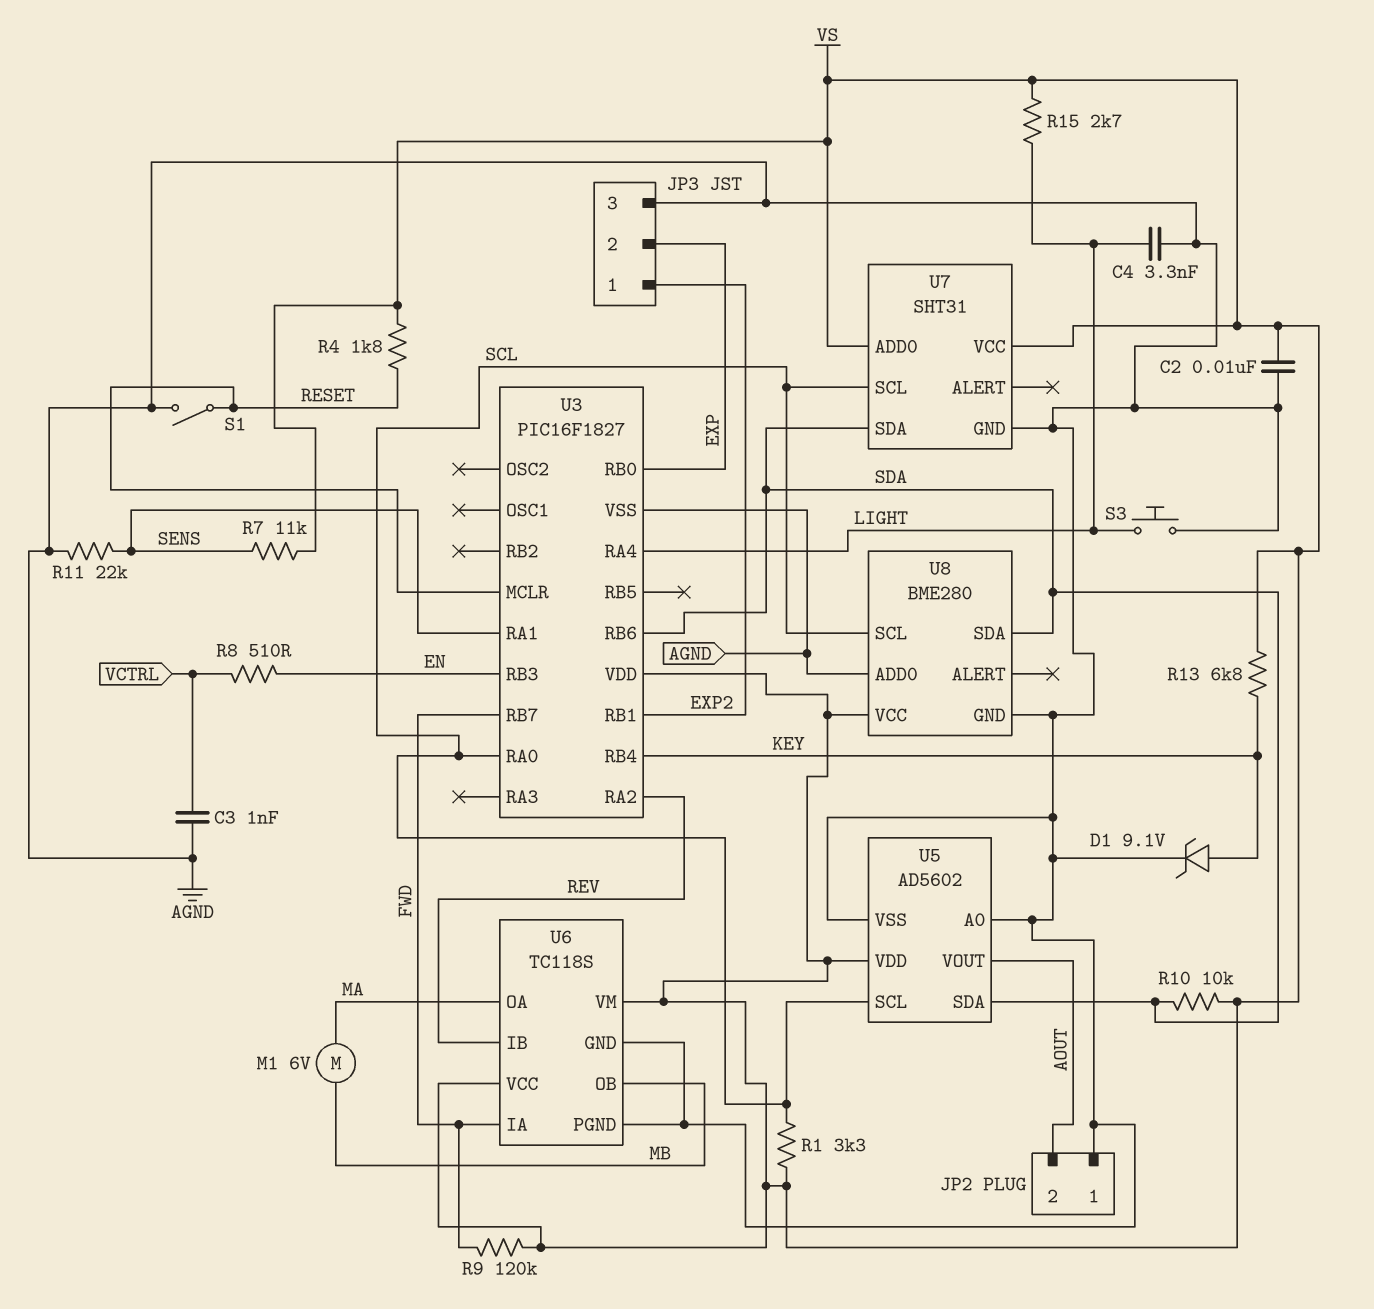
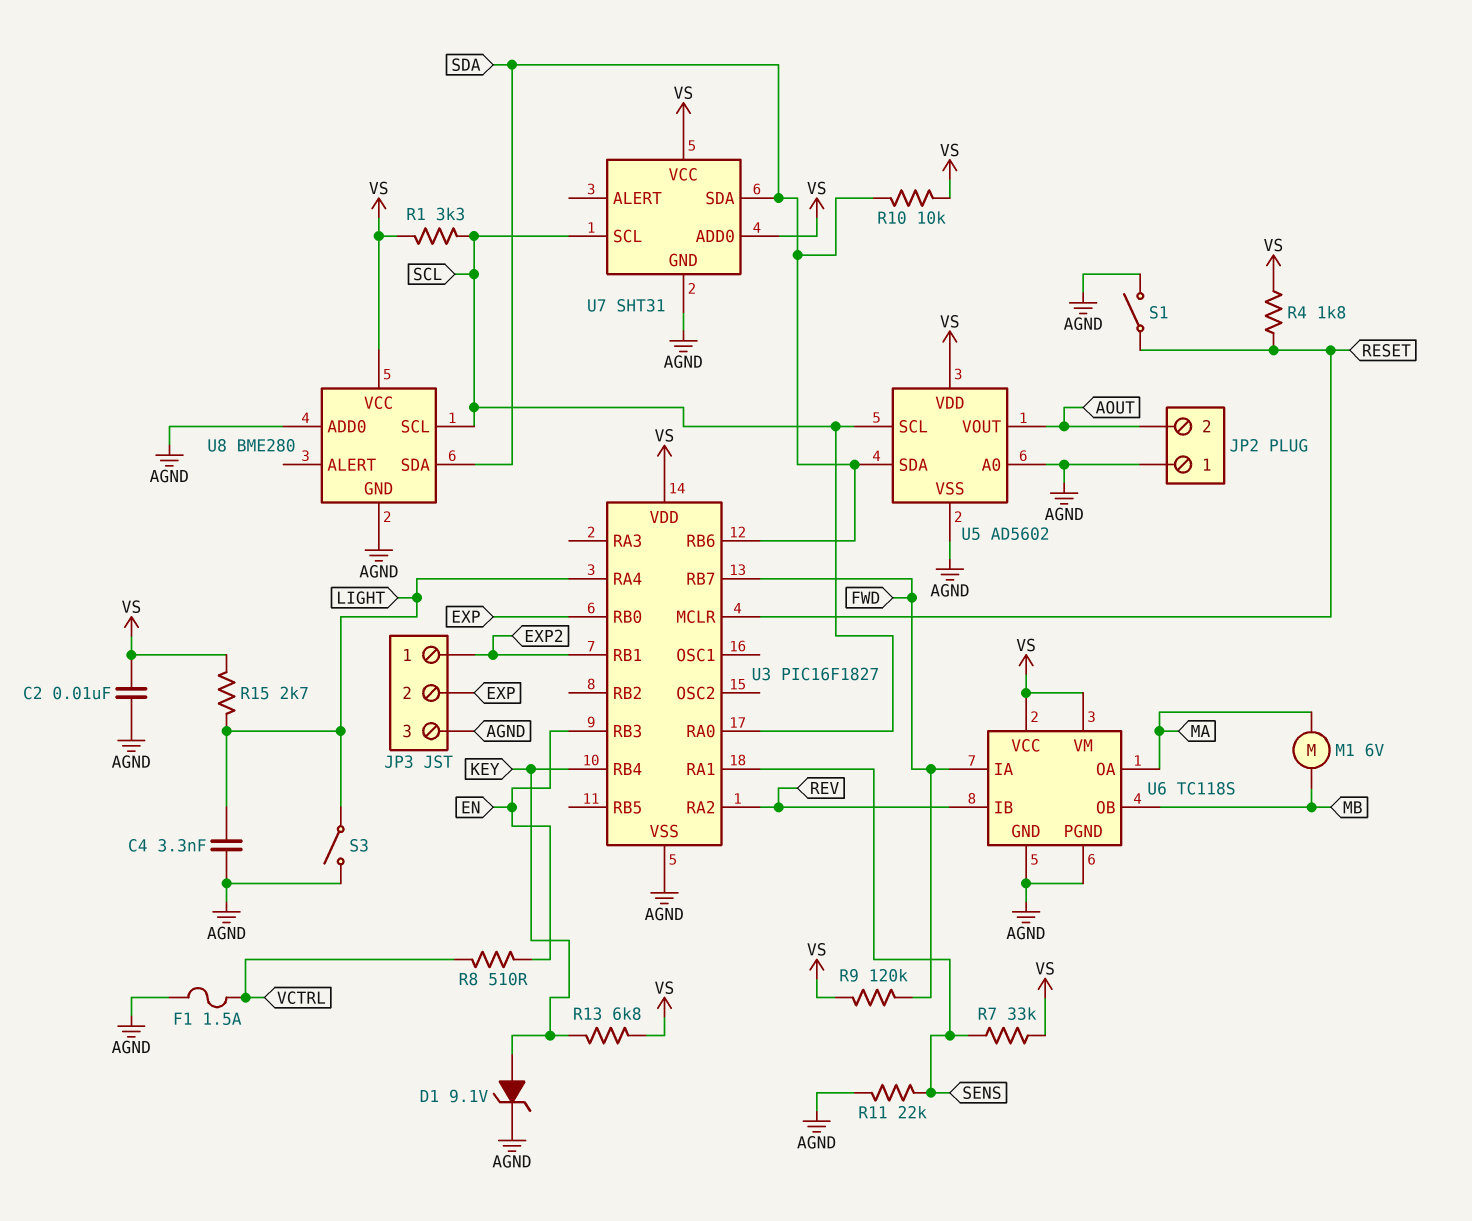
C3: 1nF (AGND, VCTRL) -> none
F1: none -> 1.5A (AGND, VCTRL)
R7: 11k (SENS, VS) -> 33k (SENS, VS)
S3: button (AGND, LIGHT) -> switch (AGND, LIGHT)

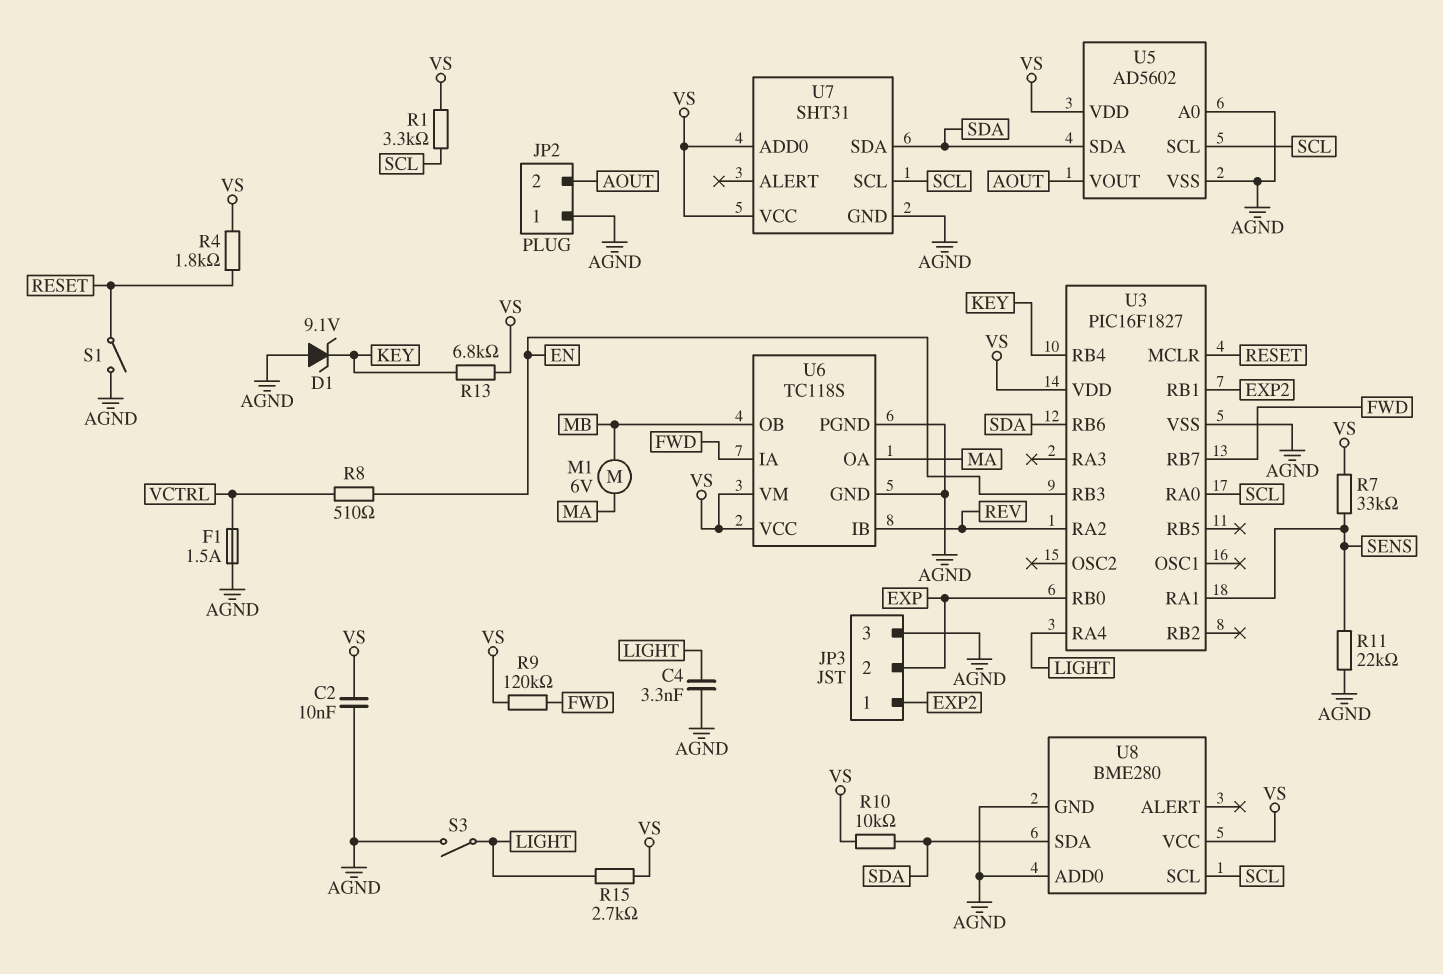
D1: zener 9.1V (A KEY, K AGND) -> zener 9.1V (A AGND, K KEY)

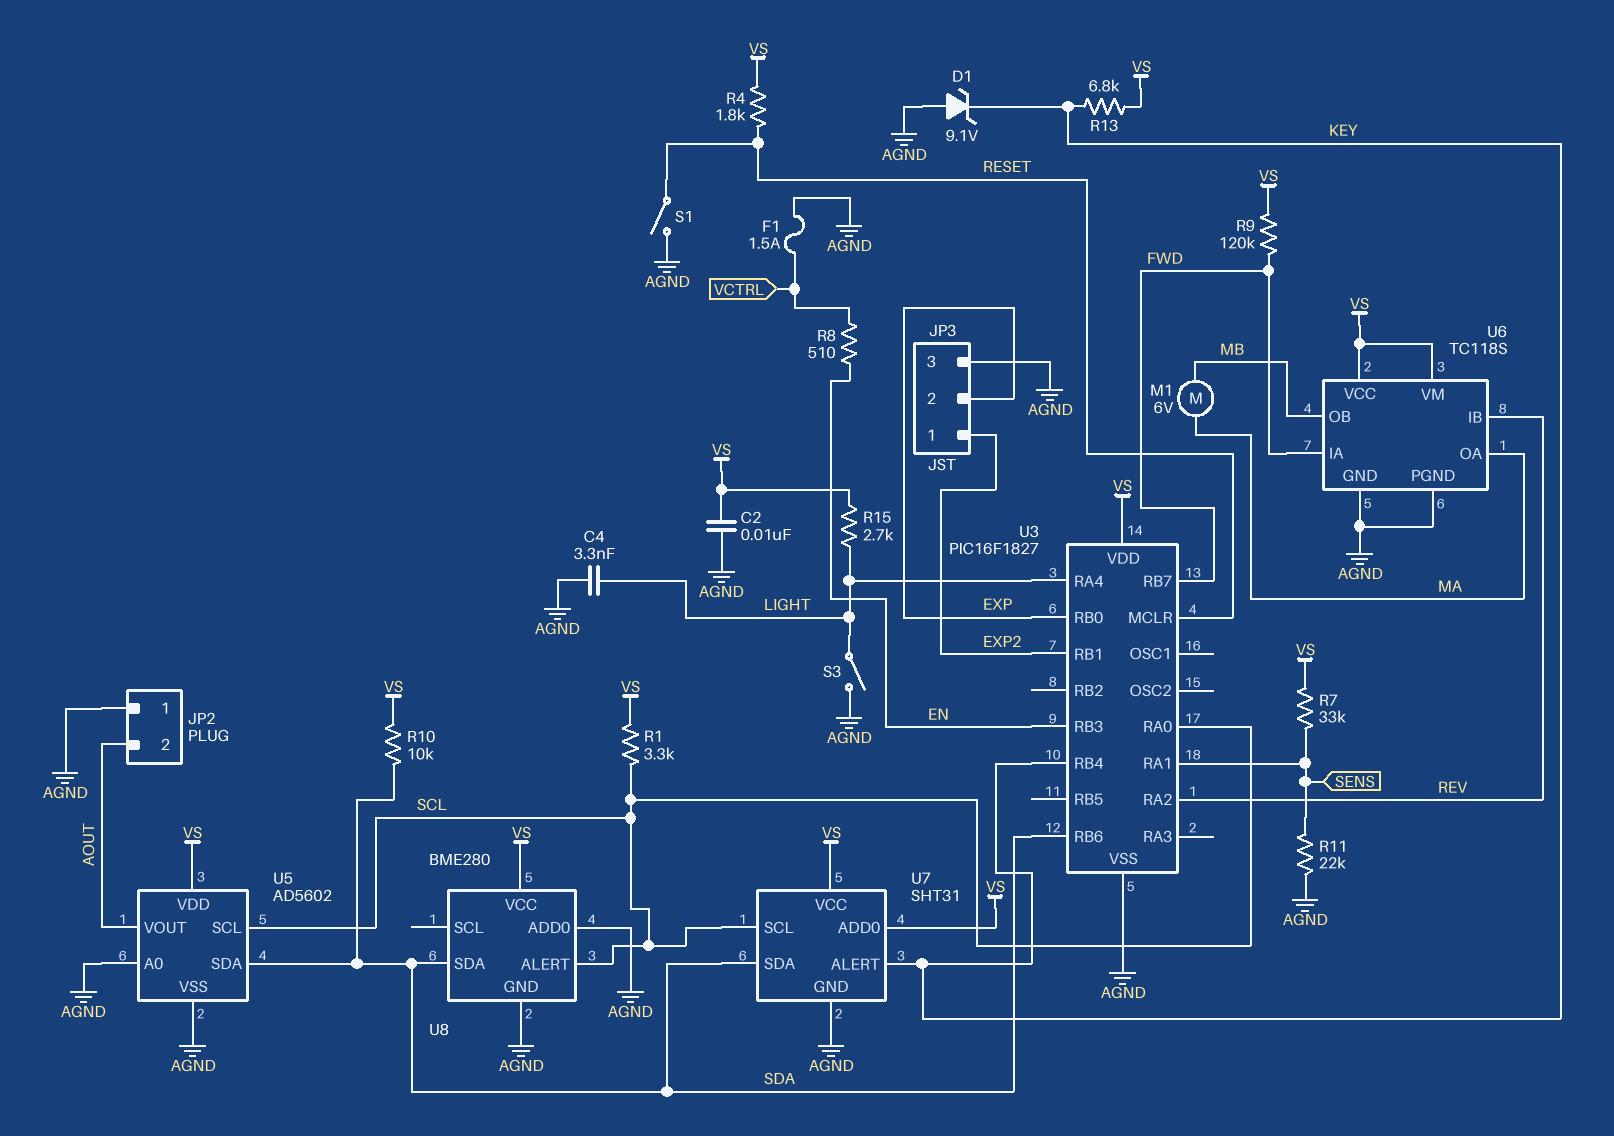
U7 pin ALERT: none -> KEY
U8 pin ALERT: none -> SCL
U8 pin SCL: SCL -> none

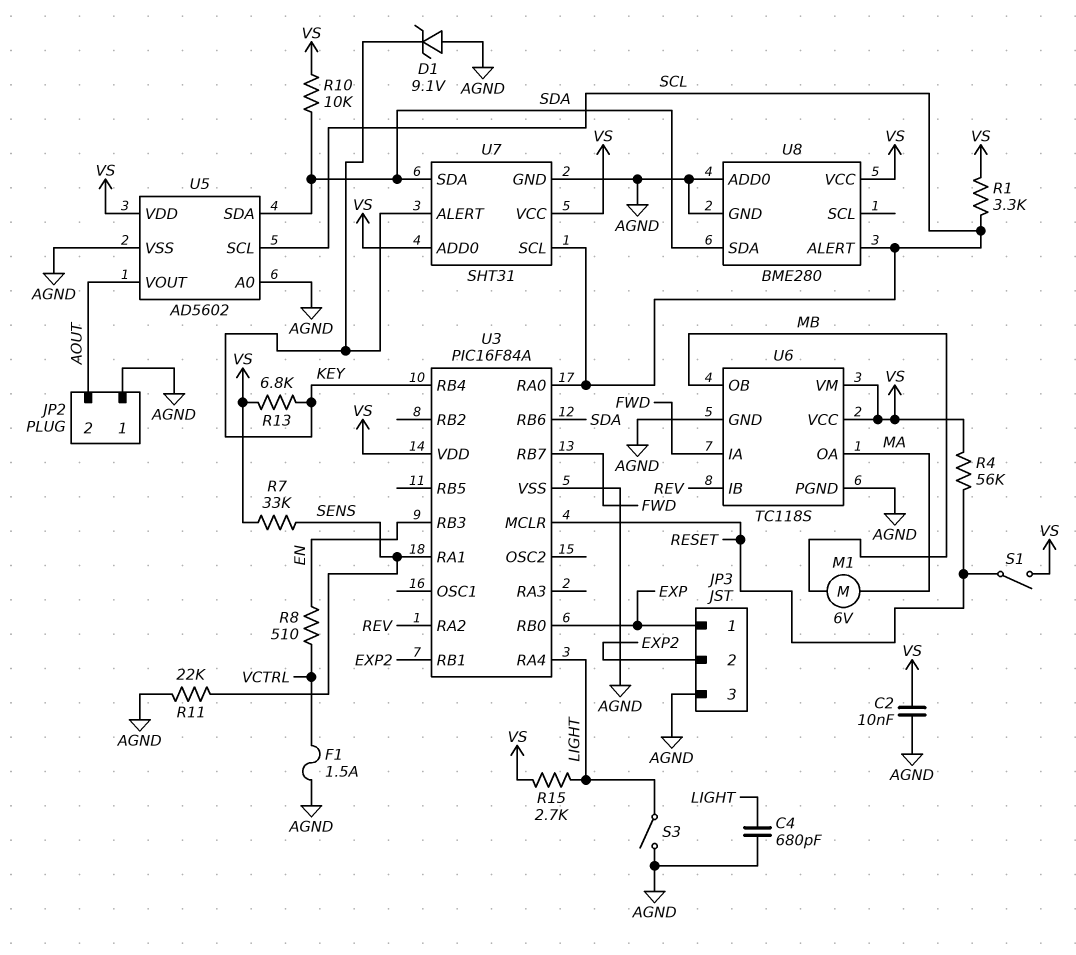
C4: 3.3nF (AGND, LIGHT) -> 680pF (AGND, LIGHT)
JP3 pin 1: EXP2 -> EXP
JP3 pin 2: EXP -> EXP2
R4: 1.8k (RESET, VS) -> 56k (RESET, VS)
R9: 120k (FWD, VS) -> none
S1: switch (AGND, RESET) -> switch (RESET, VS)
U3: PIC16F1827 -> PIC16F84A

